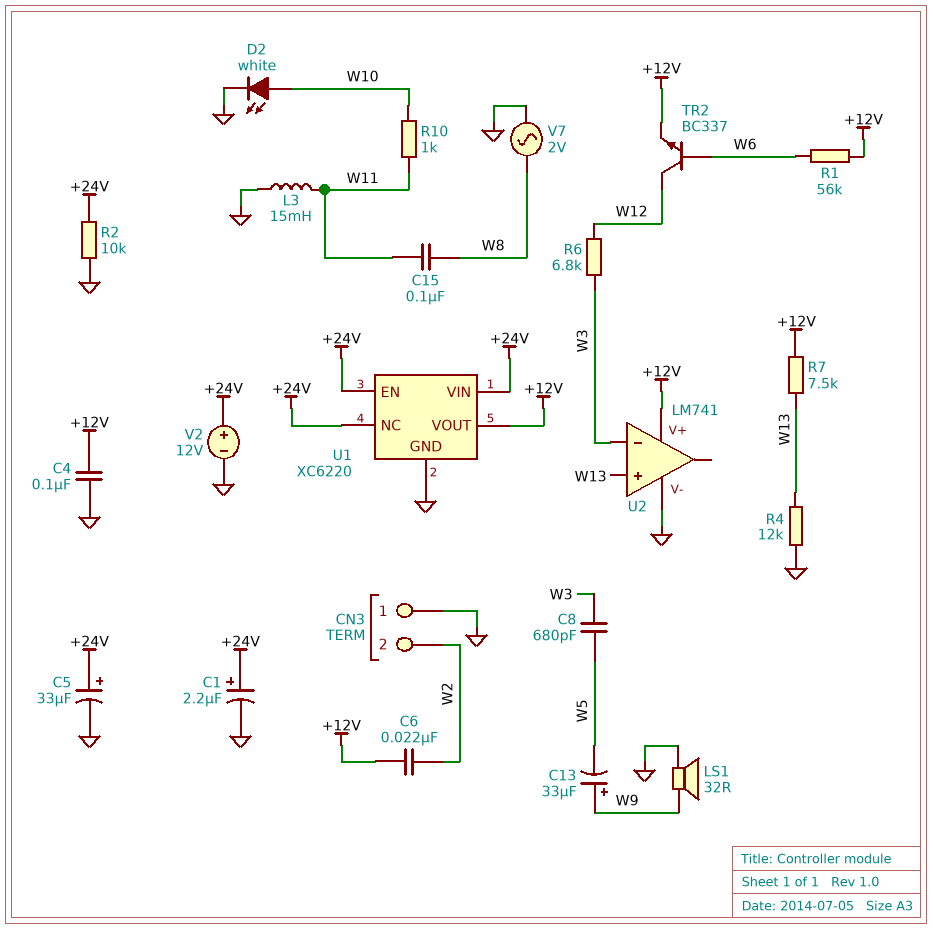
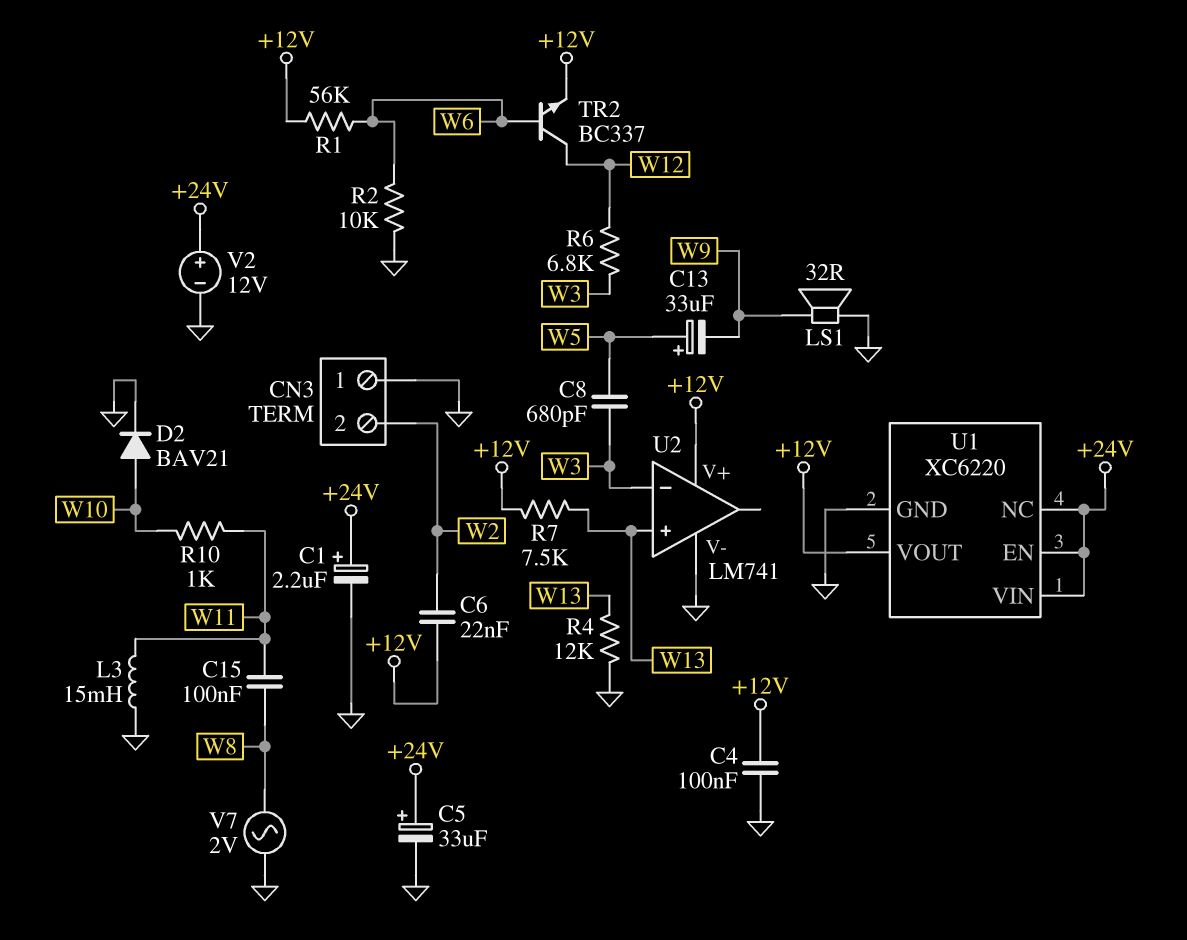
C13: 33uF (plus W9, minus W5) -> 33uF (plus W5, minus W9)
D2: LED white (A W10, K GND) -> diode BAV21 (A W10, K GND)
R2: 10k (+24V, GND) -> 10k (GND, W6)

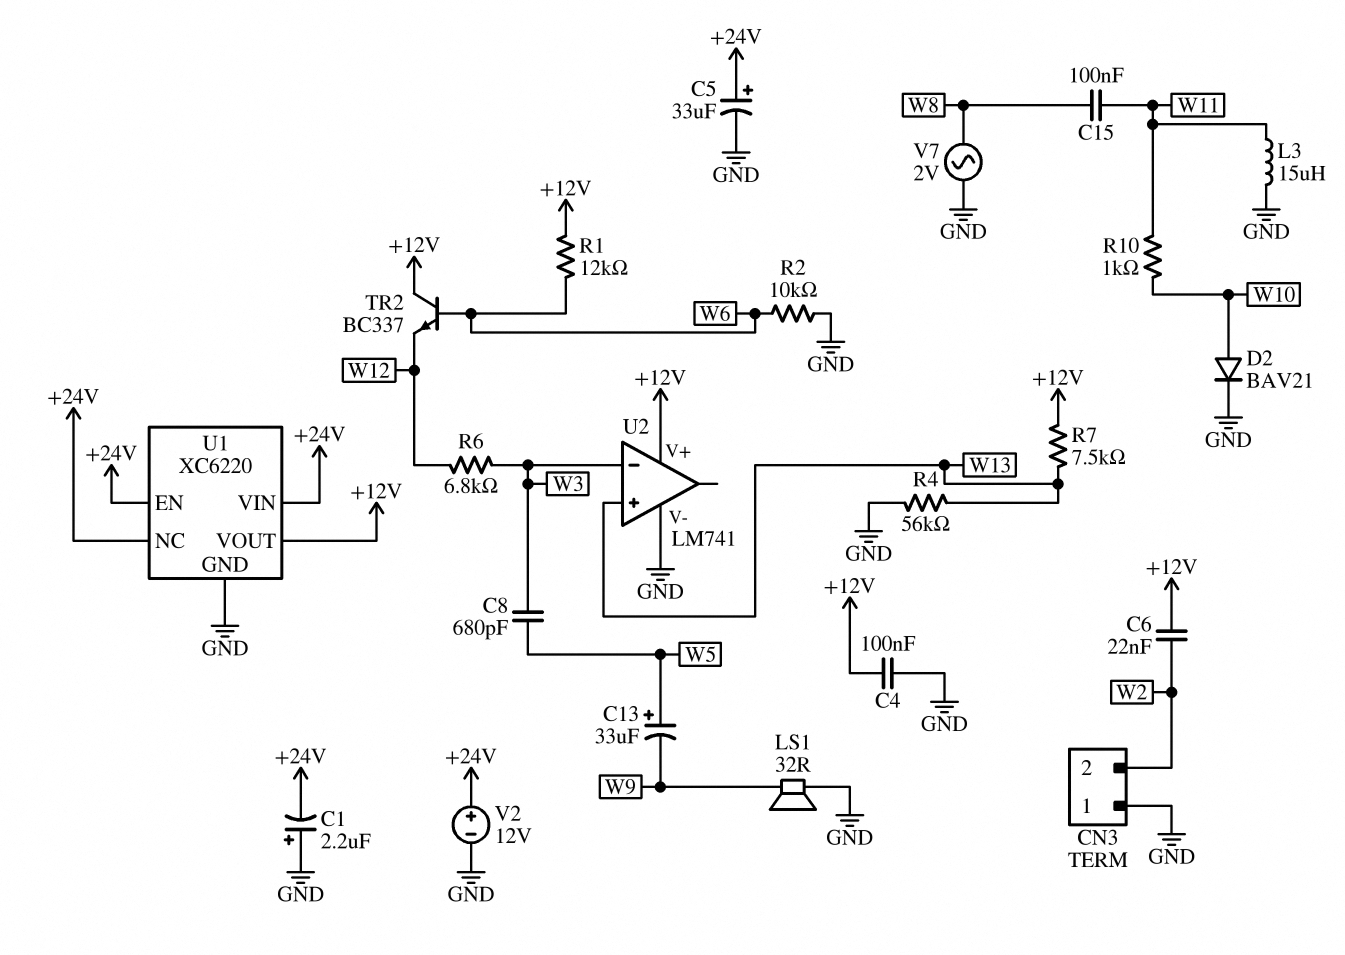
C1: 2.2uF (plus +24V, minus GND) -> 2.2uF (plus GND, minus +24V)
L3: 15mH (GND, W11) -> 15uH (GND, W11)
R1: 56k (+12V, W6) -> 12k (+12V, W6)
R4: 12k (GND, W13) -> 56k (GND, W13)
TR2: NPN BC337 (B W6, C W12, E +12V) -> NPN BC337 (B W6, C +12V, E W12)

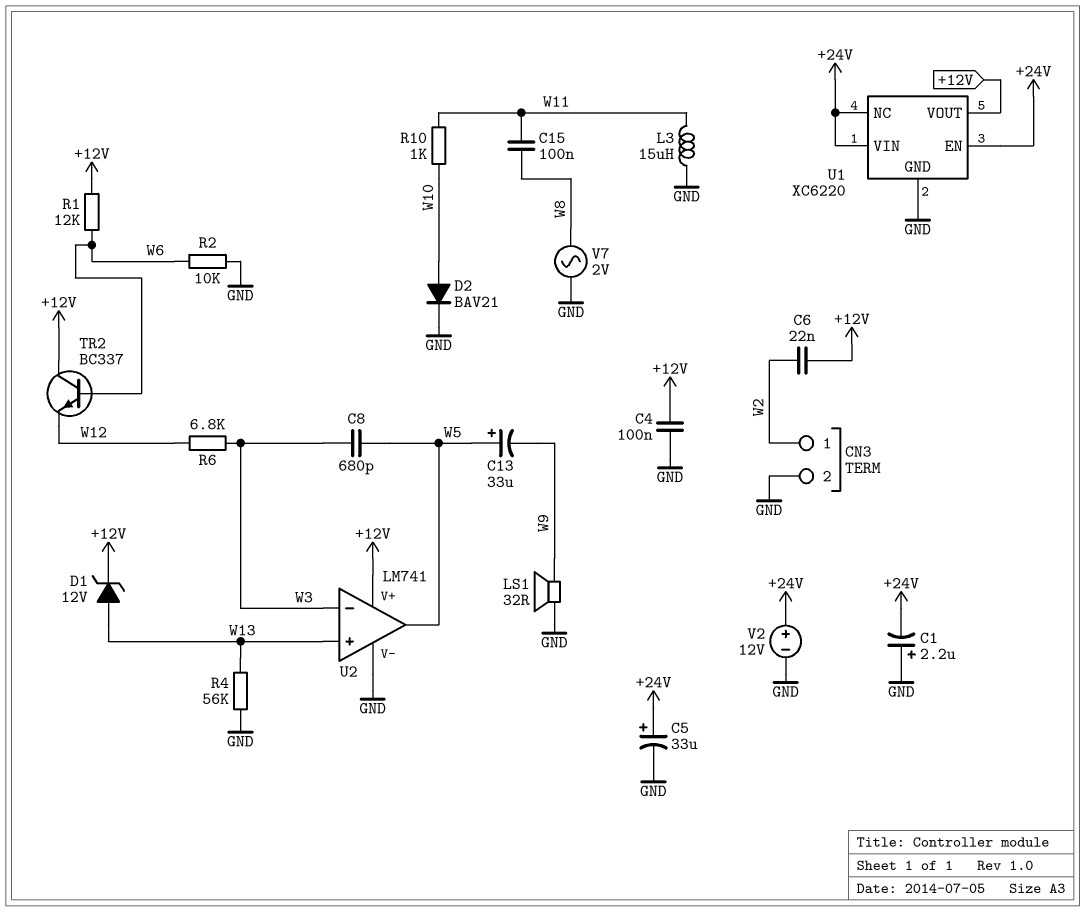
CN3 pin 1: GND -> W2
CN3 pin 2: W2 -> GND
D1: none -> zener 12V (A W13, K +12V)
R7: 7.5k (+12V, W13) -> none
U2 pin out: none -> W5

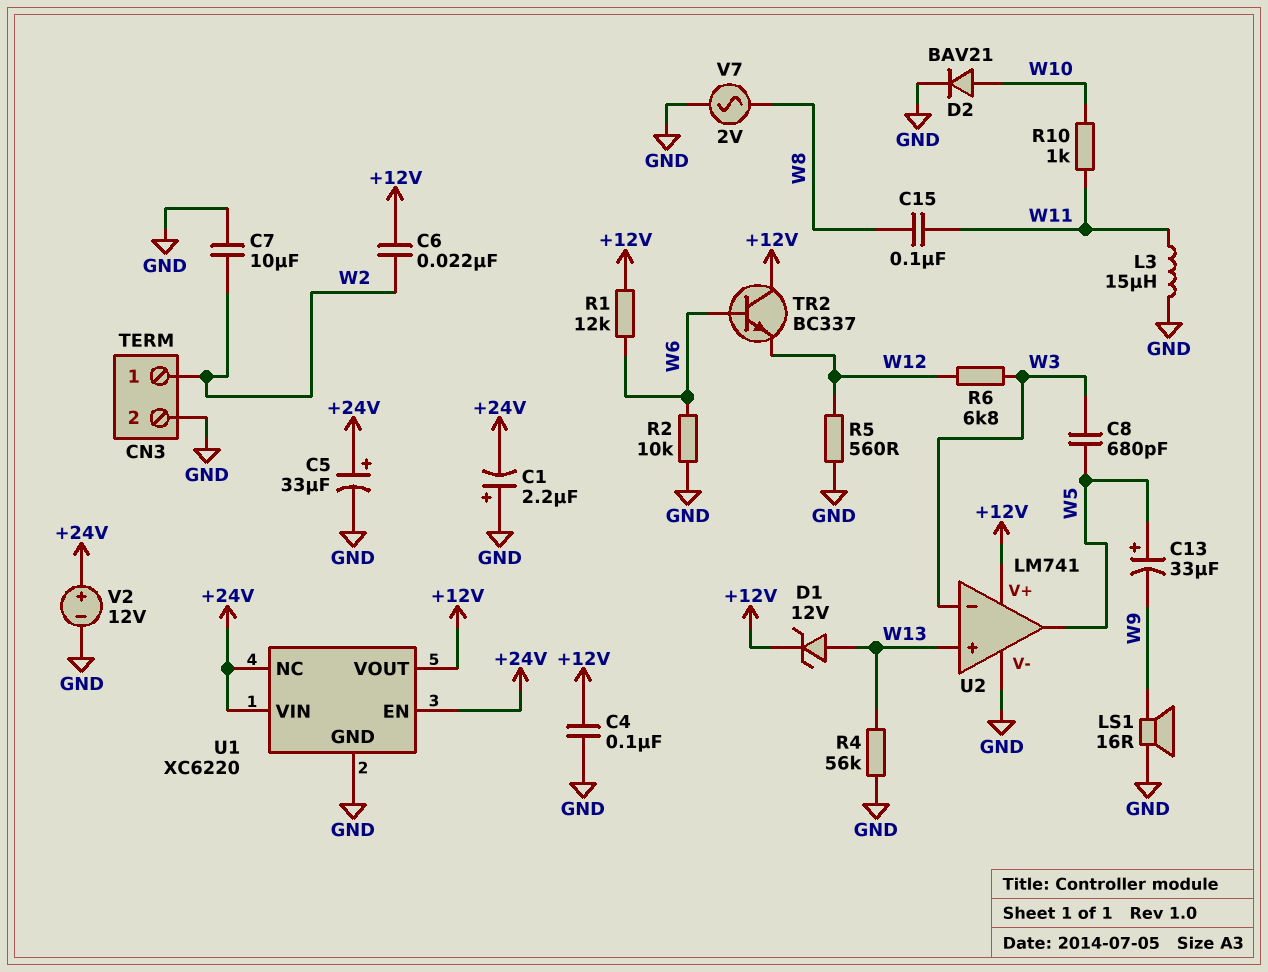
C7: none -> 10uF (GND, W2)
LS1: speaker 32R (GND, W9) -> speaker 16R (GND, W9)
R5: none -> 560 (GND, W12)

